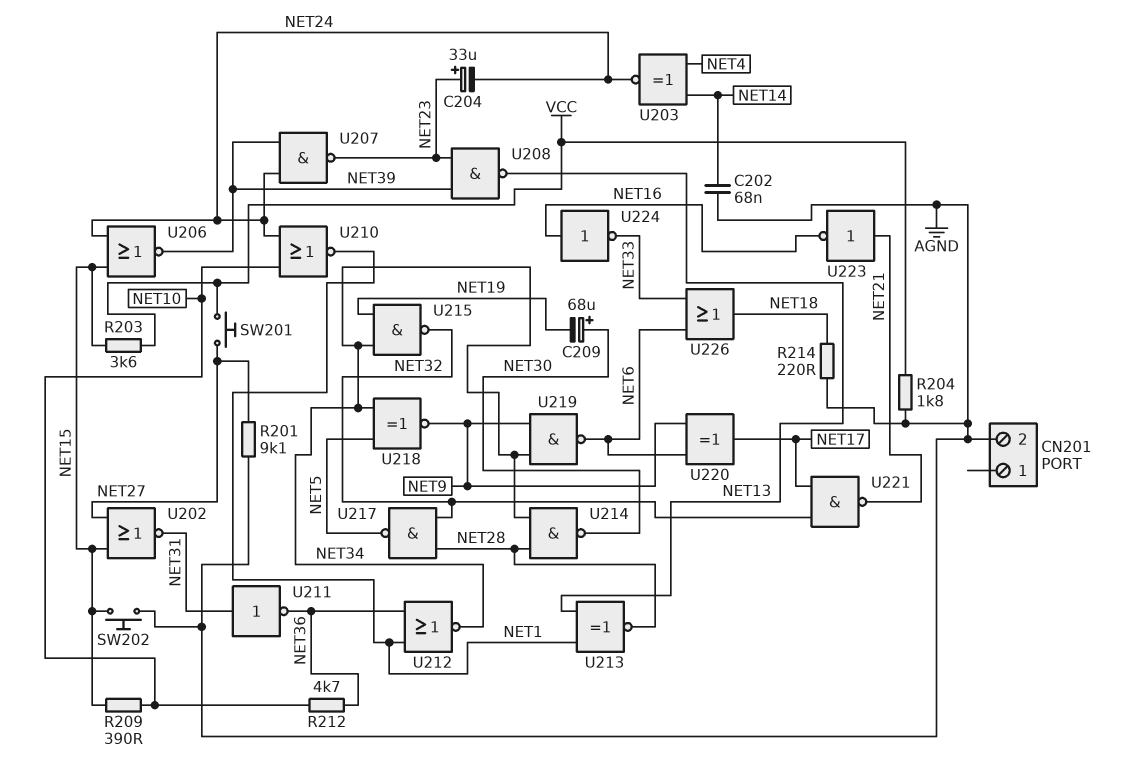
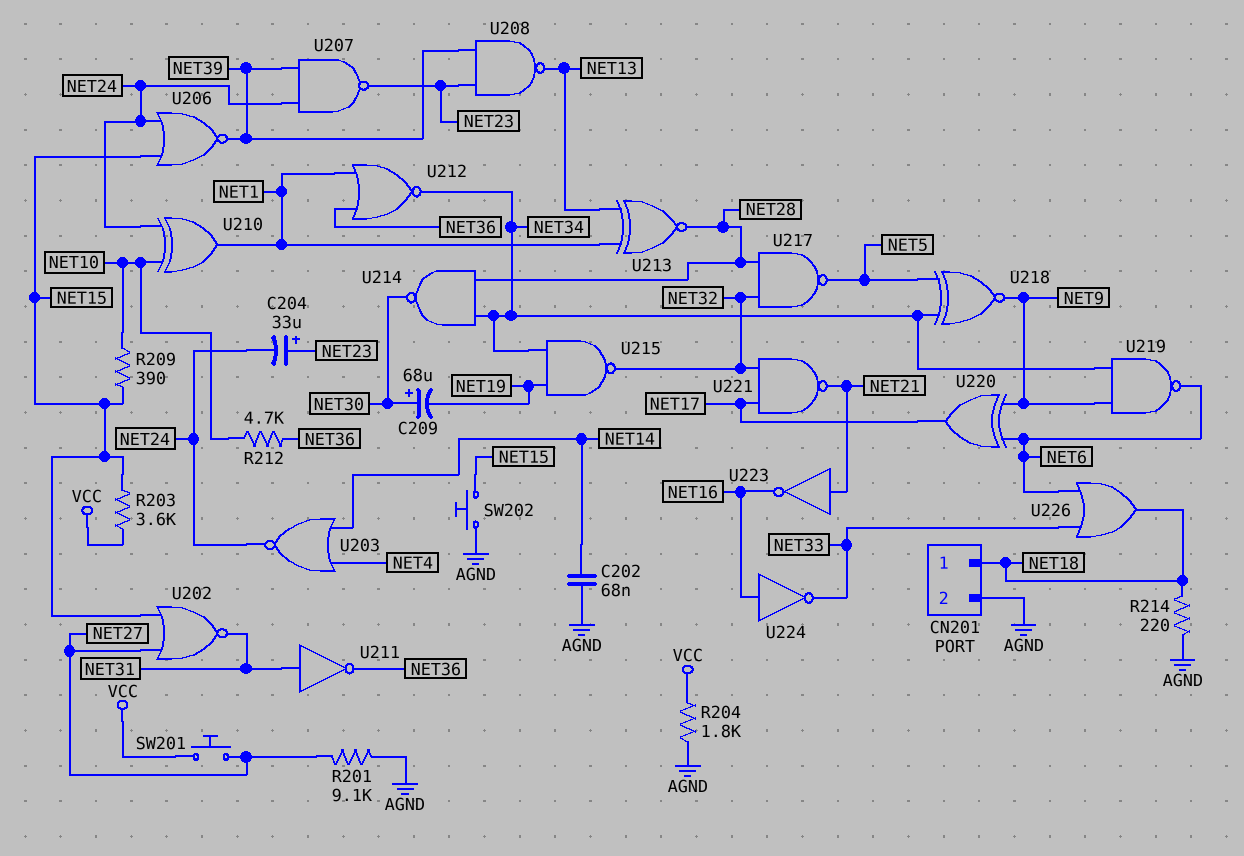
CN201 pin 1: none -> NET18
U203: XNOR (in NET4, in NET14, out NET24) -> NOR (in NET4, in NET14, out NET24)
U210: NOR (in NET10, in NET24, out NET1) -> XOR (in NET10, in NET24, out NET1)

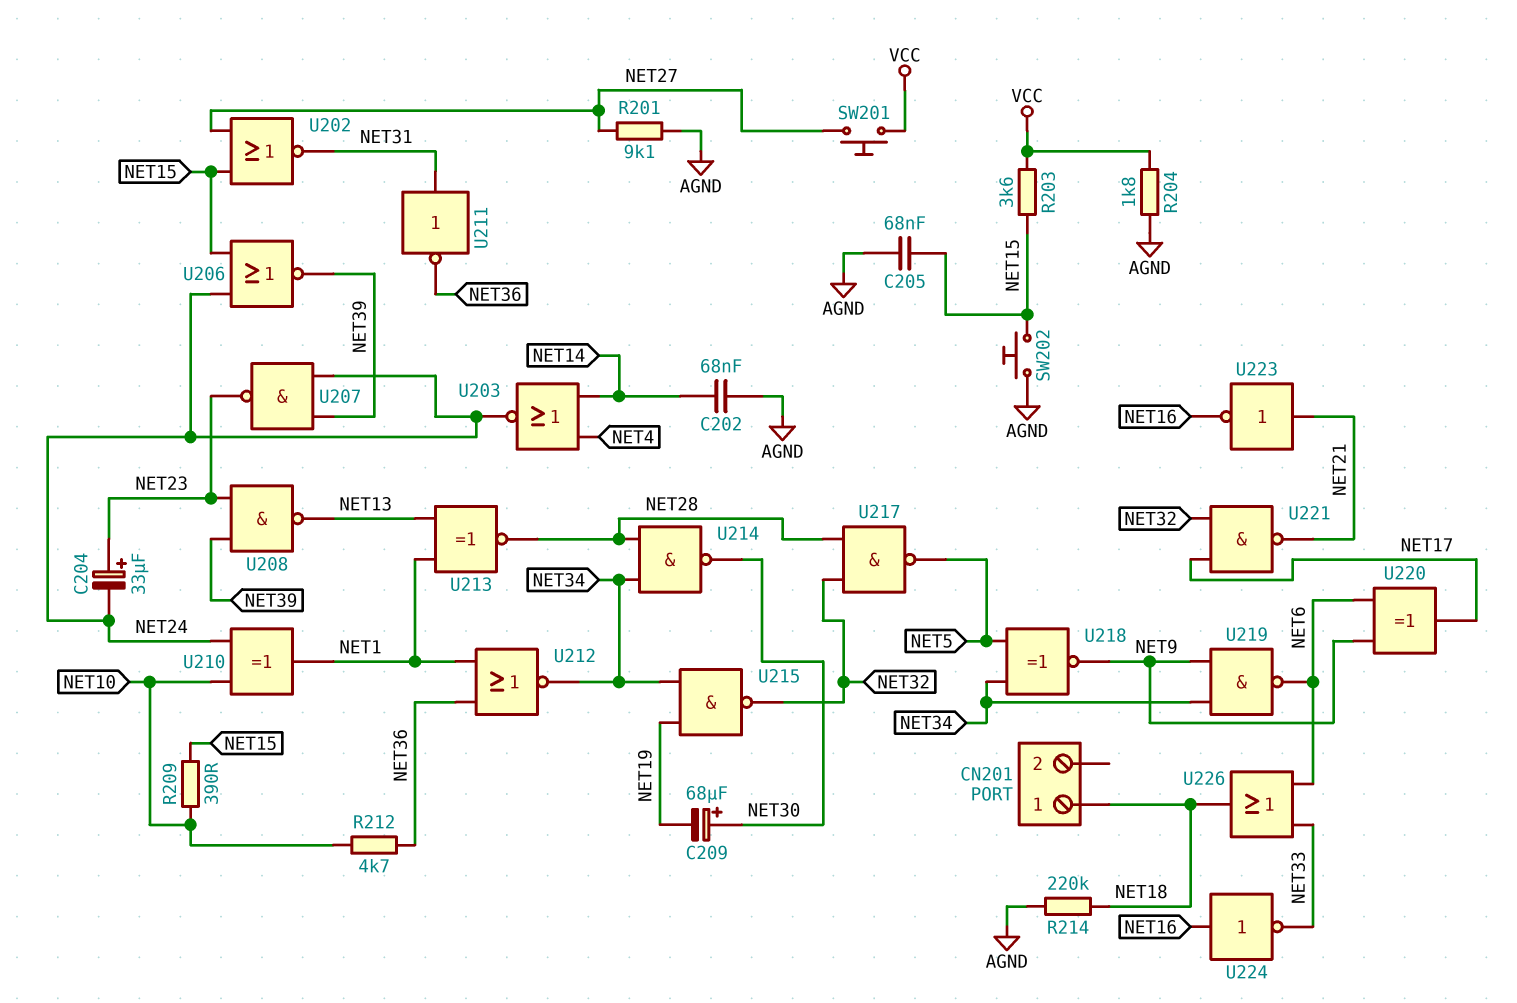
C205: none -> 68nF (AGND, NET15)
CN201 pin 2: AGND -> none
R214: 220 (AGND, NET18) -> 220k (AGND, NET18)

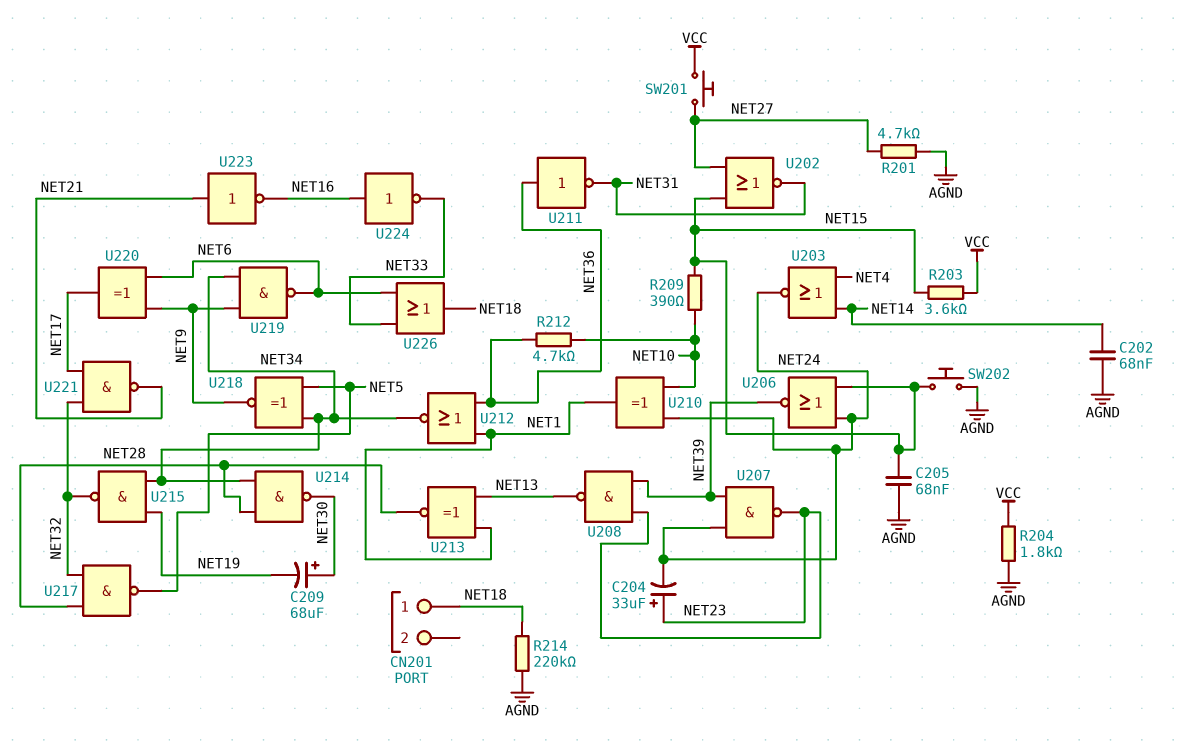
R201: 9.1k (AGND, NET27) -> 4.7k (AGND, NET27)
U211: NOT (in NET31, out NET36) -> NOT (in NET36, out NET31)

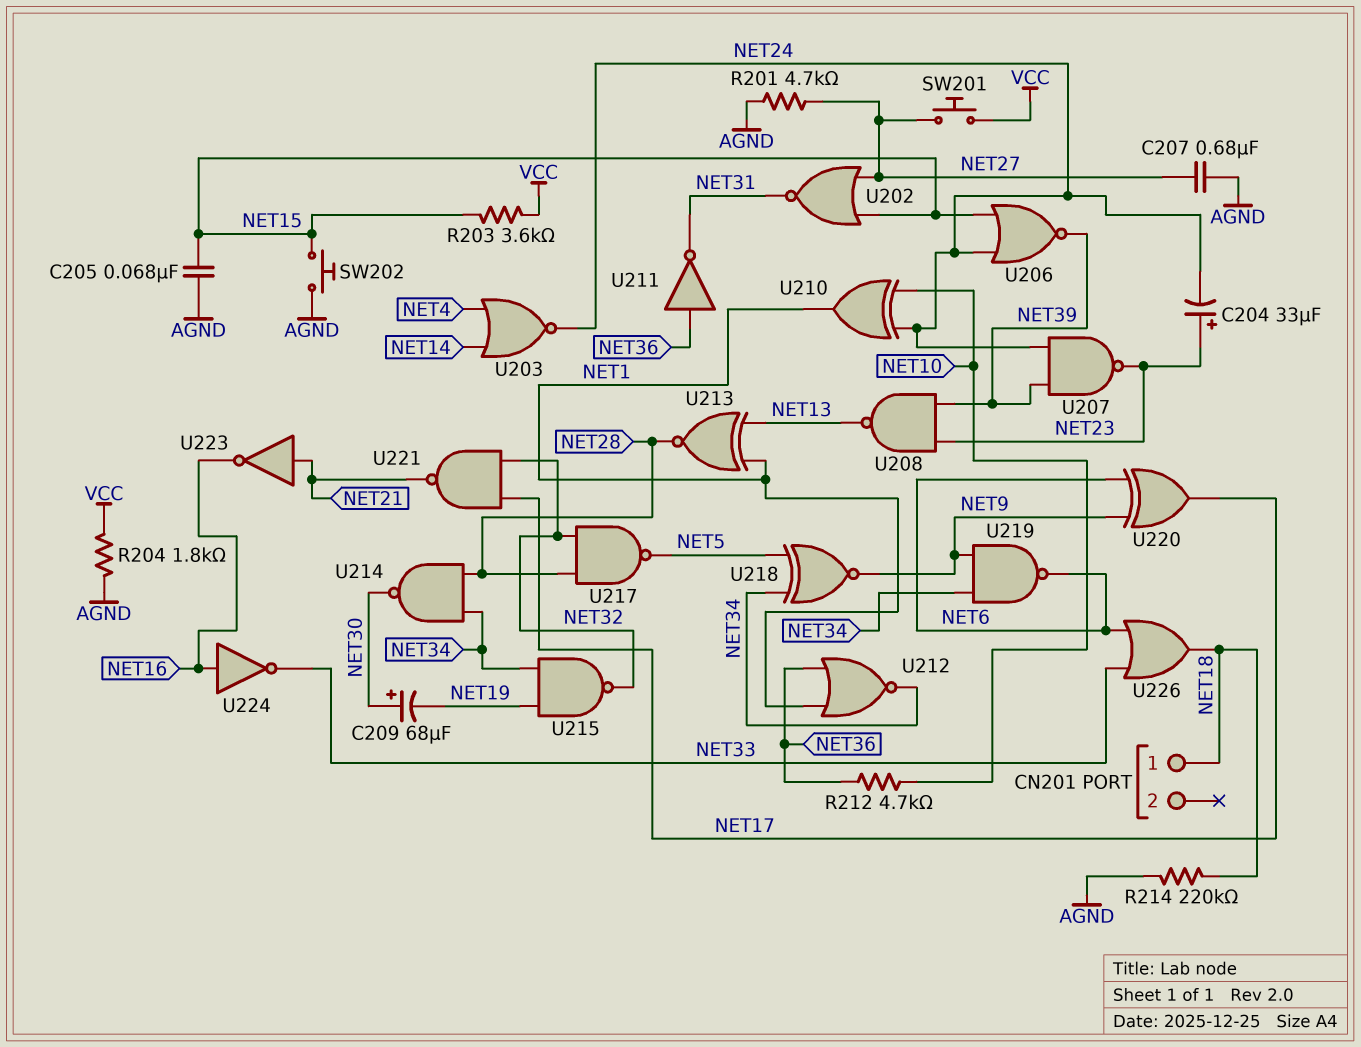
C202: 68nF (AGND, NET14) -> none
C207: none -> 680nF (AGND, NET27)
R209: 390 (NET10, NET15) -> none

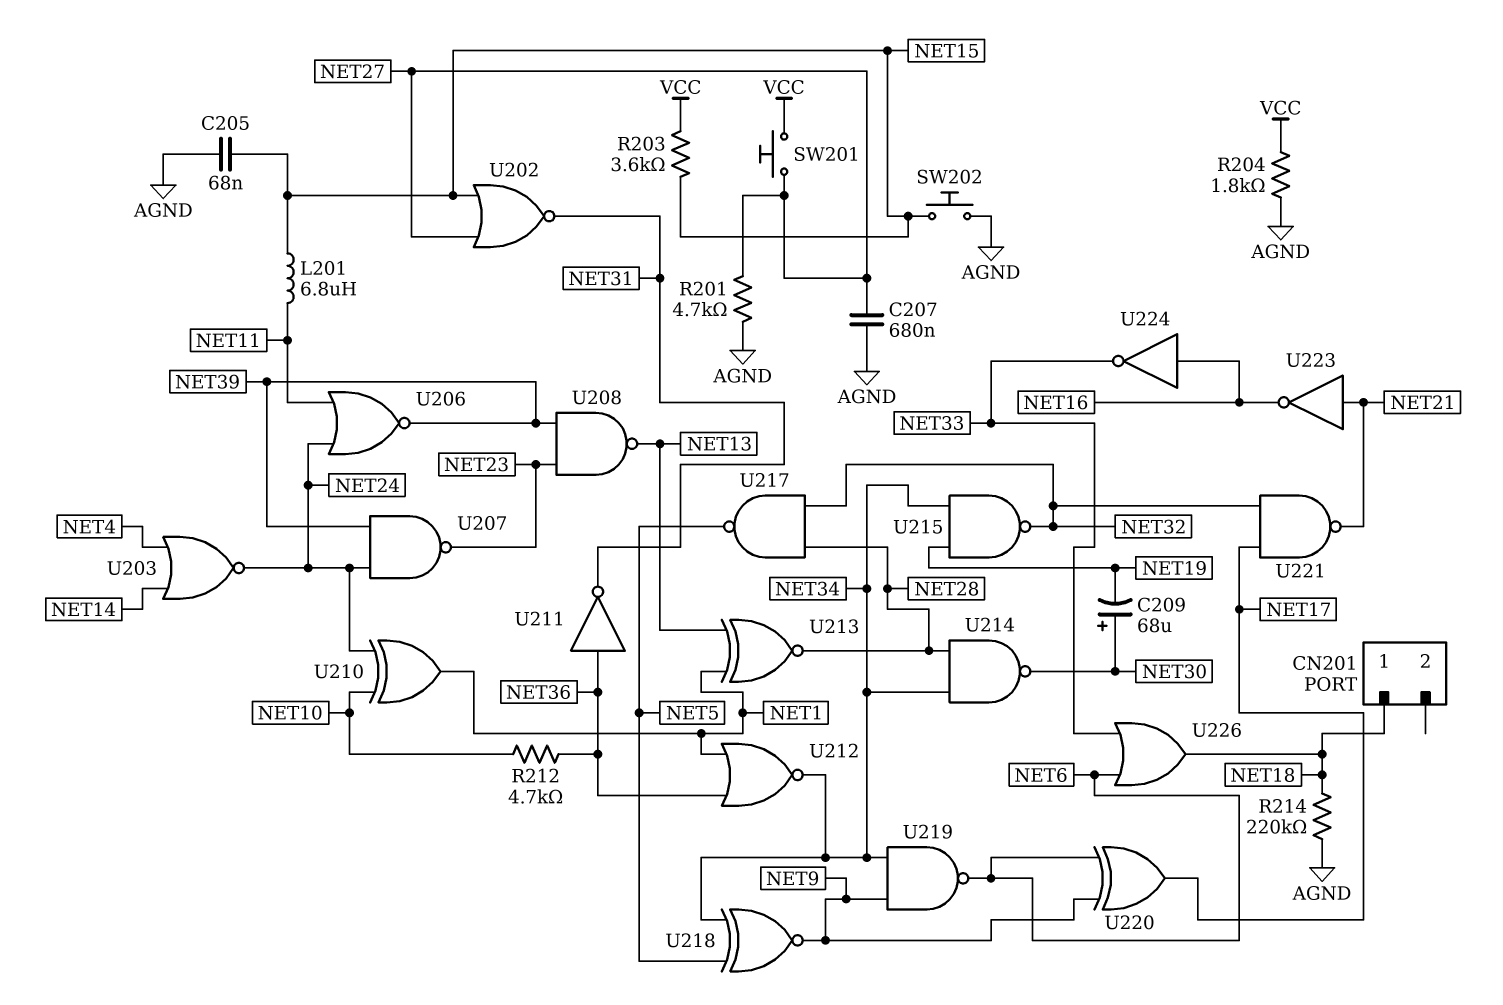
C204: 33uF (plus NET23, minus NET24) -> none
L201: none -> 6.8uH (NET11, NET15)
U206: NOR (in NET15, in NET24, out NET39) -> NOR (in NET11, in NET24, out NET39)

